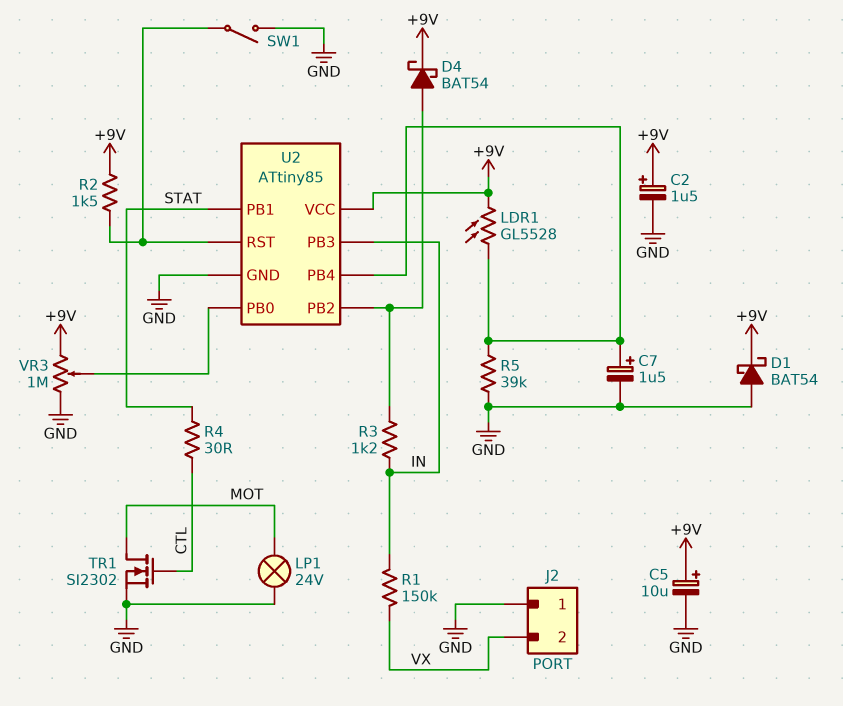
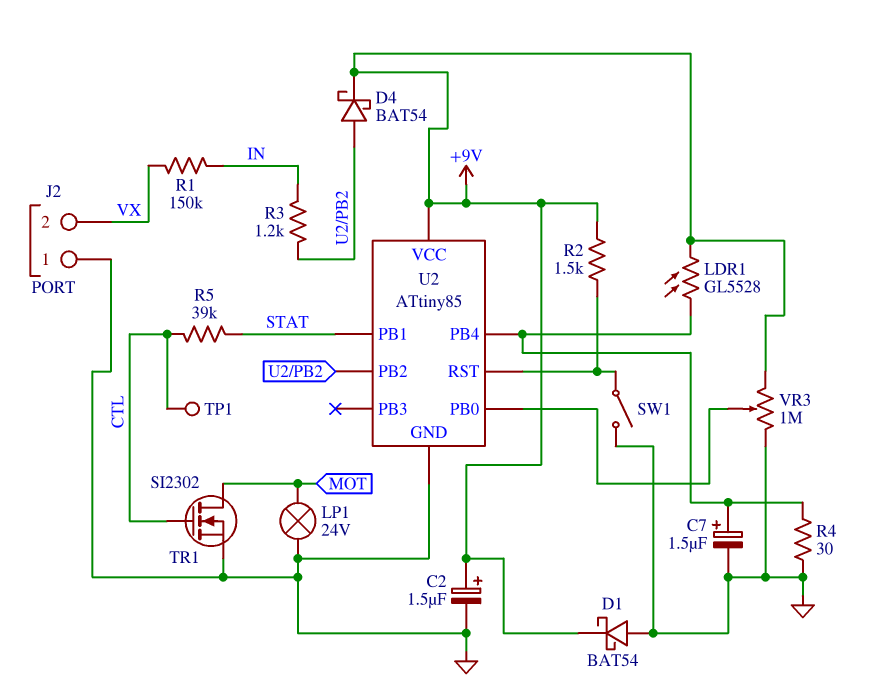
C5: 10uF (plus +9V, minus GND) -> none
R4: 30 (CTL, STAT) -> 30 (GND, U2/PB4)
R5: 39k (GND, U2/PB4) -> 39k (CTL, STAT)
TP1: none -> test point (CTL)
U2 pin PB3: IN -> none

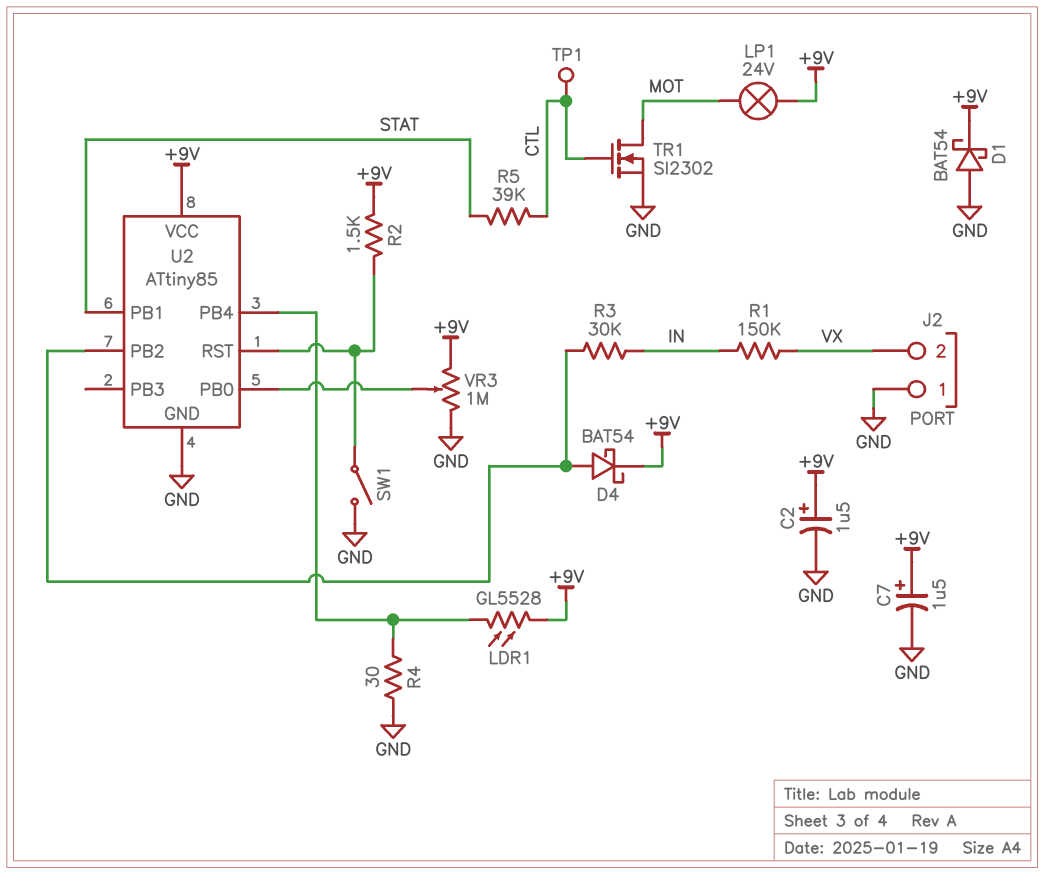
C7: 1.5uF (plus U2/PB4, minus GND) -> 1.5uF (plus +9V, minus GND)
LP1: lamp 24V (GND, MOT) -> lamp 24V (+9V, MOT)
R3: 1.2k (IN, U2/PB2) -> 30k (IN, U2/PB2)

